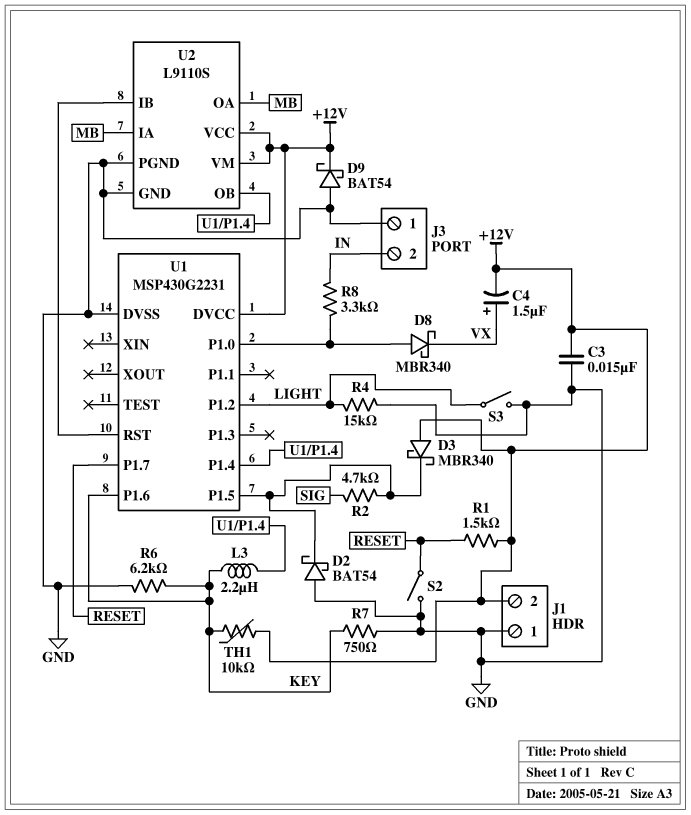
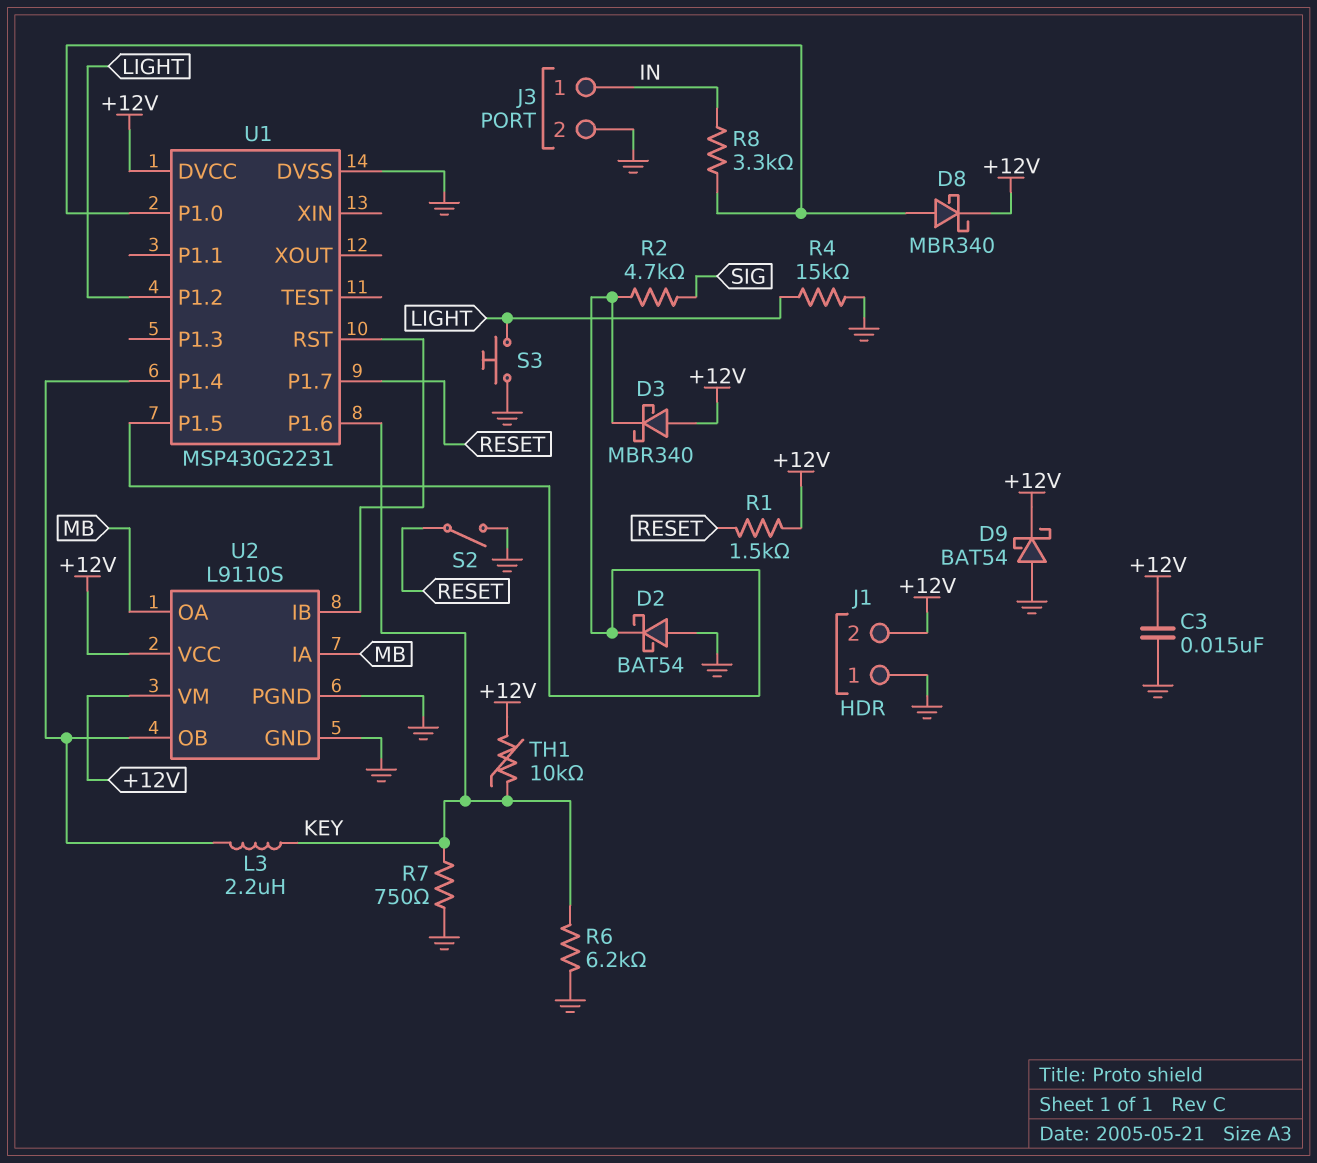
C4: 1.5uF (plus VX, minus +12V) -> none
D8: schottky MBR340 (A U1/P1.0, K VX) -> schottky MBR340 (A U1/P1.0, K +12V)
J3 pin 1: GND -> IN
J3 pin 2: IN -> GND
S3: switch (GND, LIGHT) -> button (GND, LIGHT)

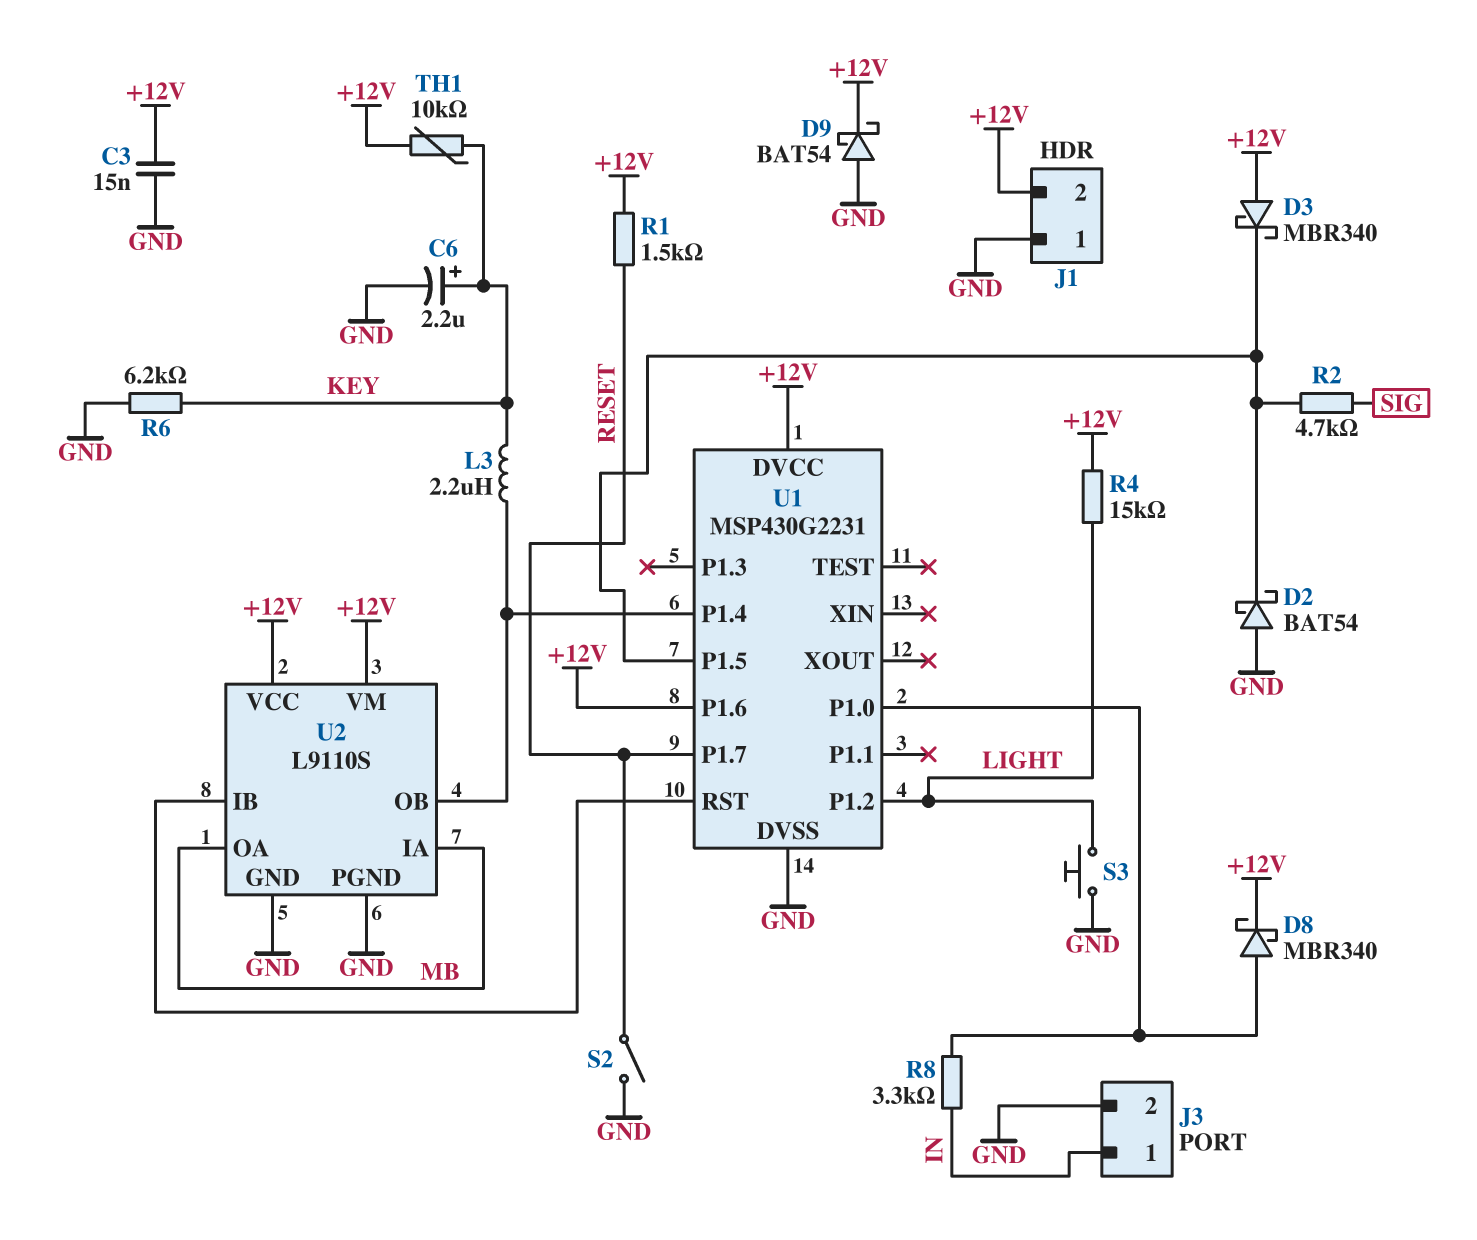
C6: none -> 2.2uF (plus KEY, minus GND)
R4: 15k (GND, LIGHT) -> 15k (+12V, LIGHT)
R7: 750 (GND, KEY) -> none
U1 pin P1.6: KEY -> +12V

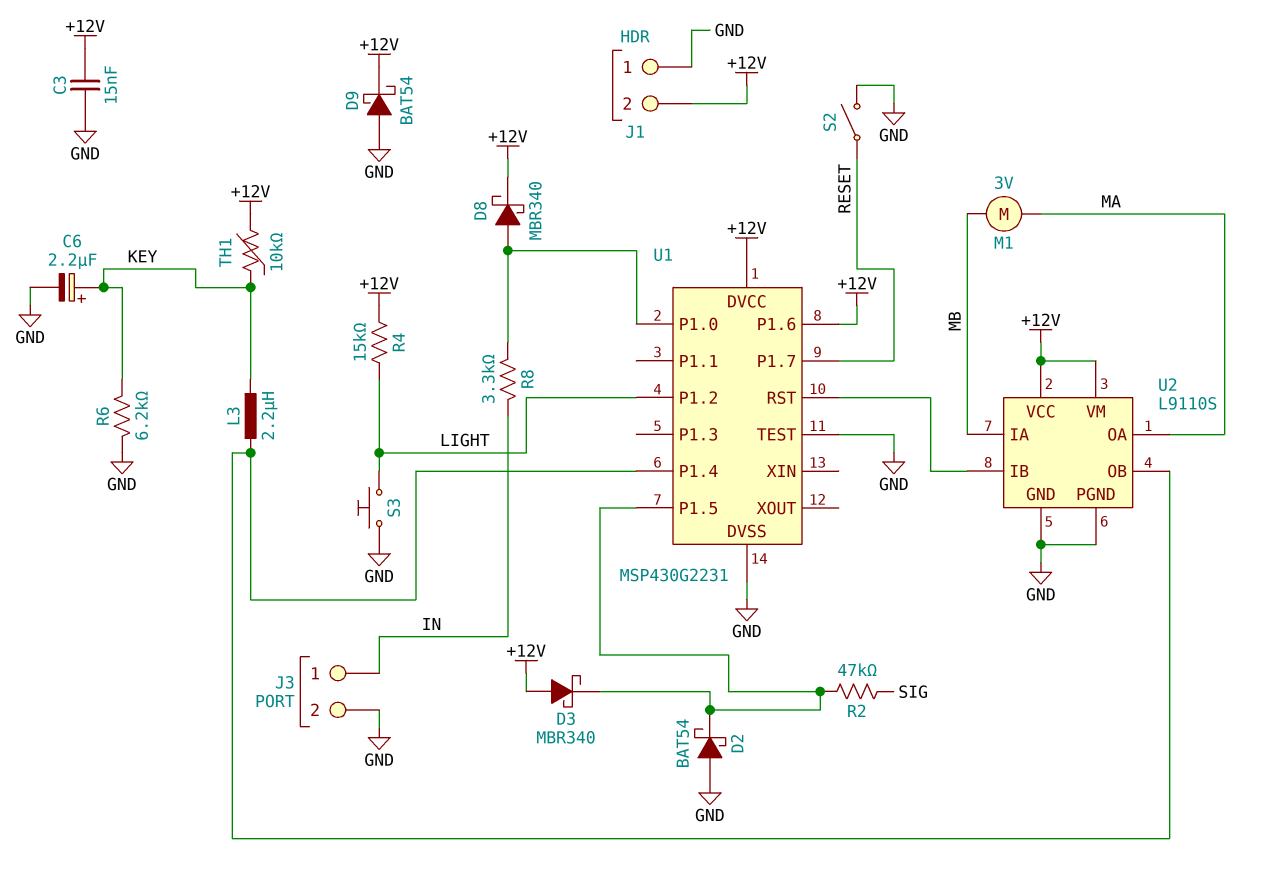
M1: none -> motor 3V (MA, MB)
R1: 1.5k (+12V, RESET) -> none
R2: 4.7k (SIG, U1/P1.5) -> 47k (SIG, U1/P1.5)
U1 pin TEST: none -> GND
U2 pin OA: MB -> MA

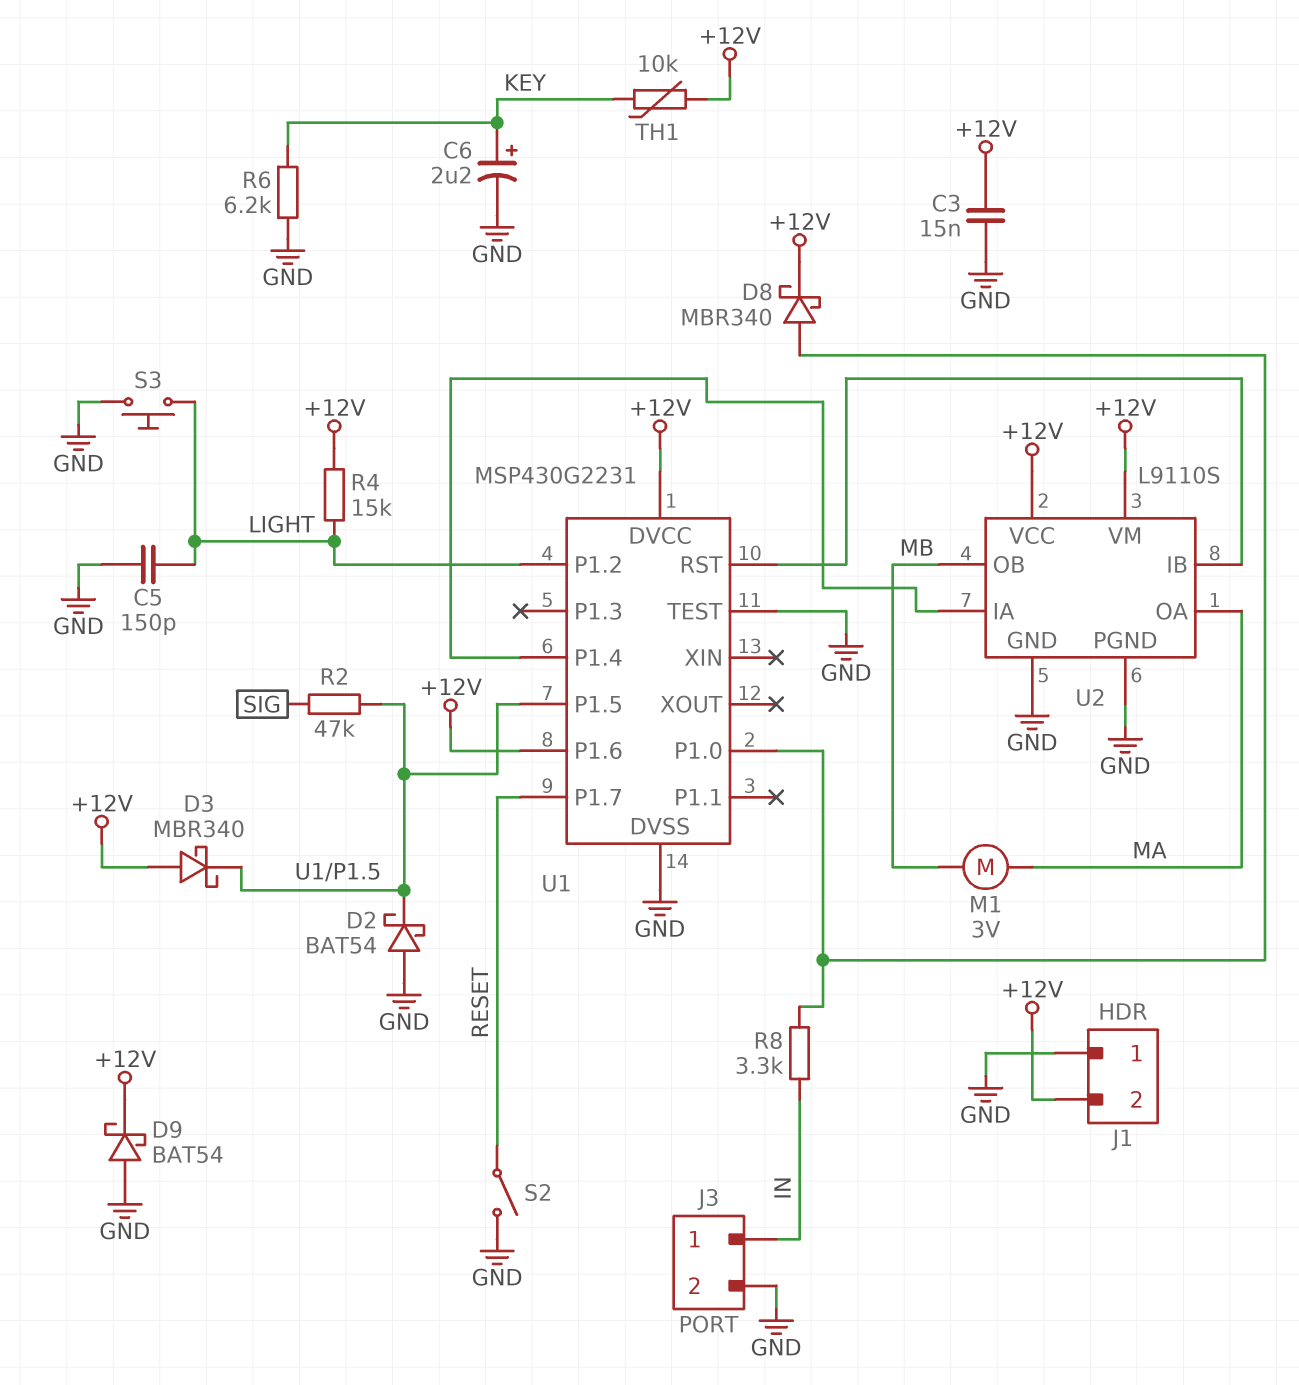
C5: none -> 150pF (GND, LIGHT)
L3: 2.2uH (KEY, U1/P1.4) -> none
U2 pin IA: MB -> U1/P1.4
U2 pin OB: U1/P1.4 -> MB

